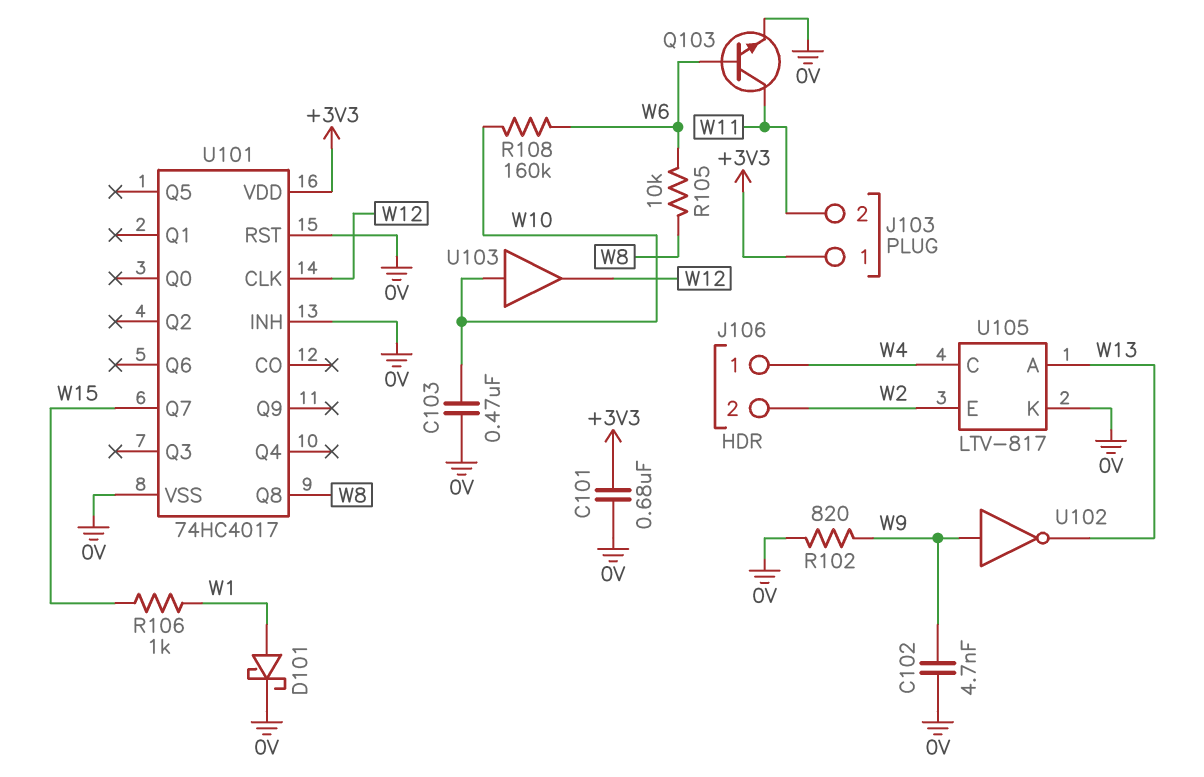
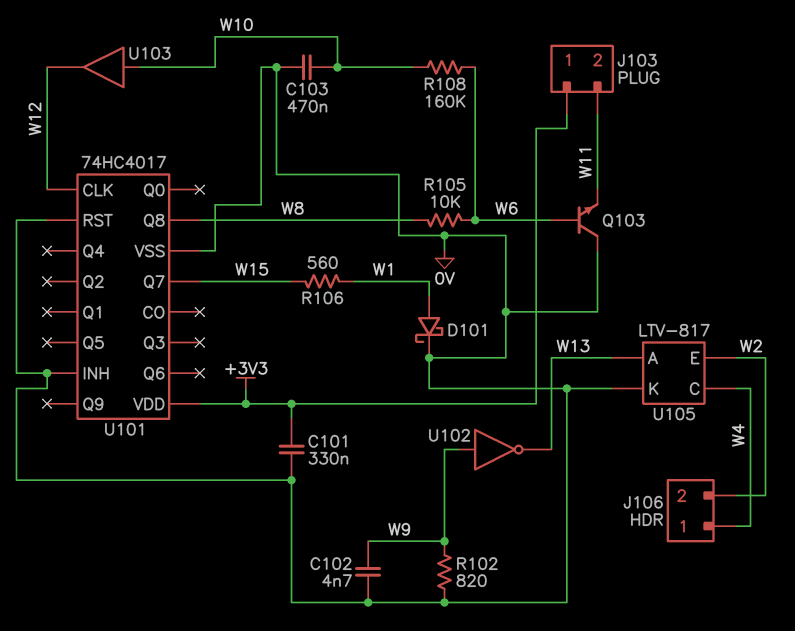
C101: 680nF (+3V3, 0V) -> 330nF (+3V3, 0V)
Q103: NPN (B W6, C W11, E 0V) -> NPN (B W6, C 0V, E W11)
R106: 1k (W1, W15) -> 560 (W1, W15)

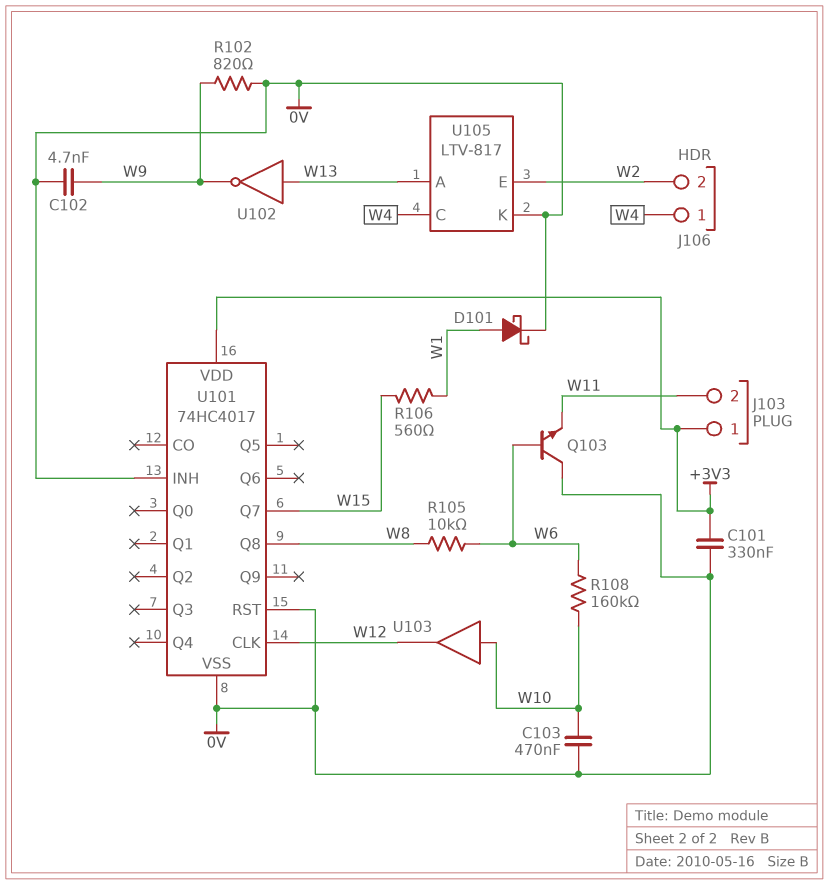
U102: NOT (in W9, out W13) -> NOT (in W13, out W9)

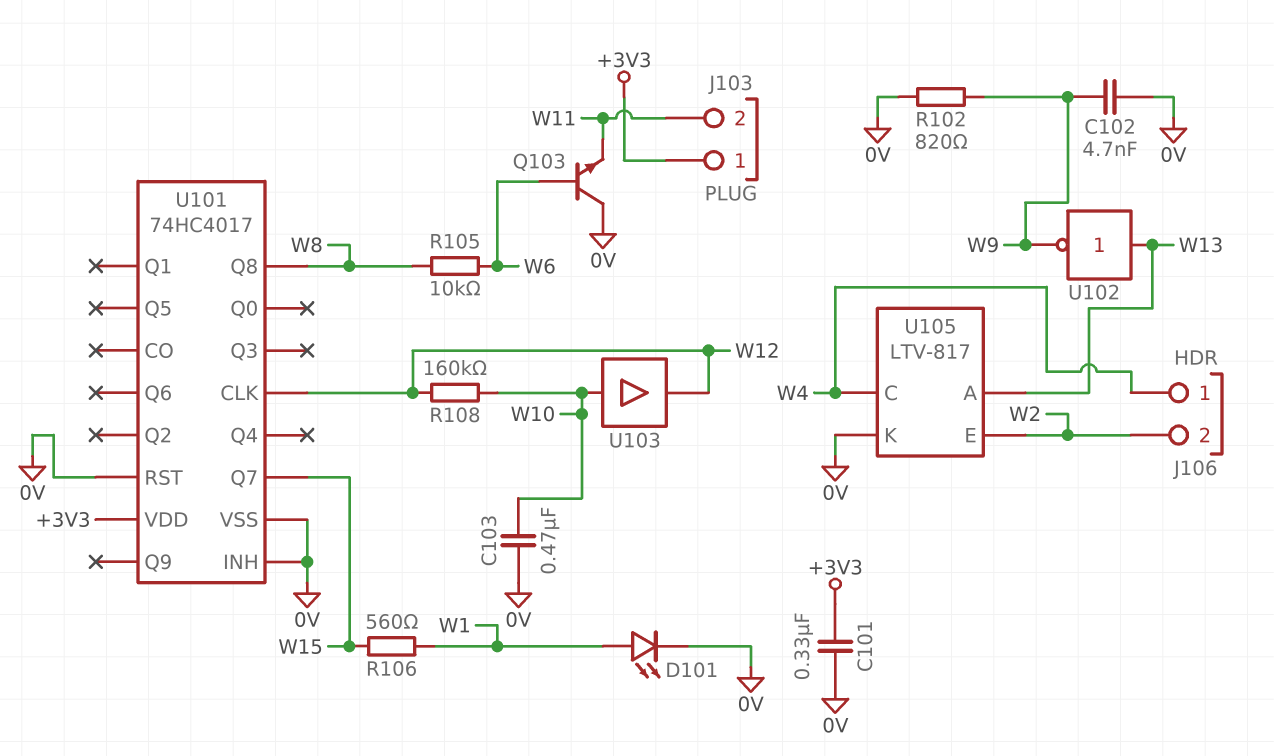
D101: schottky (A W1, K 0V) -> LED (A W1, K 0V)
R108: 160k (W6, W10) -> 160k (W10, W12)

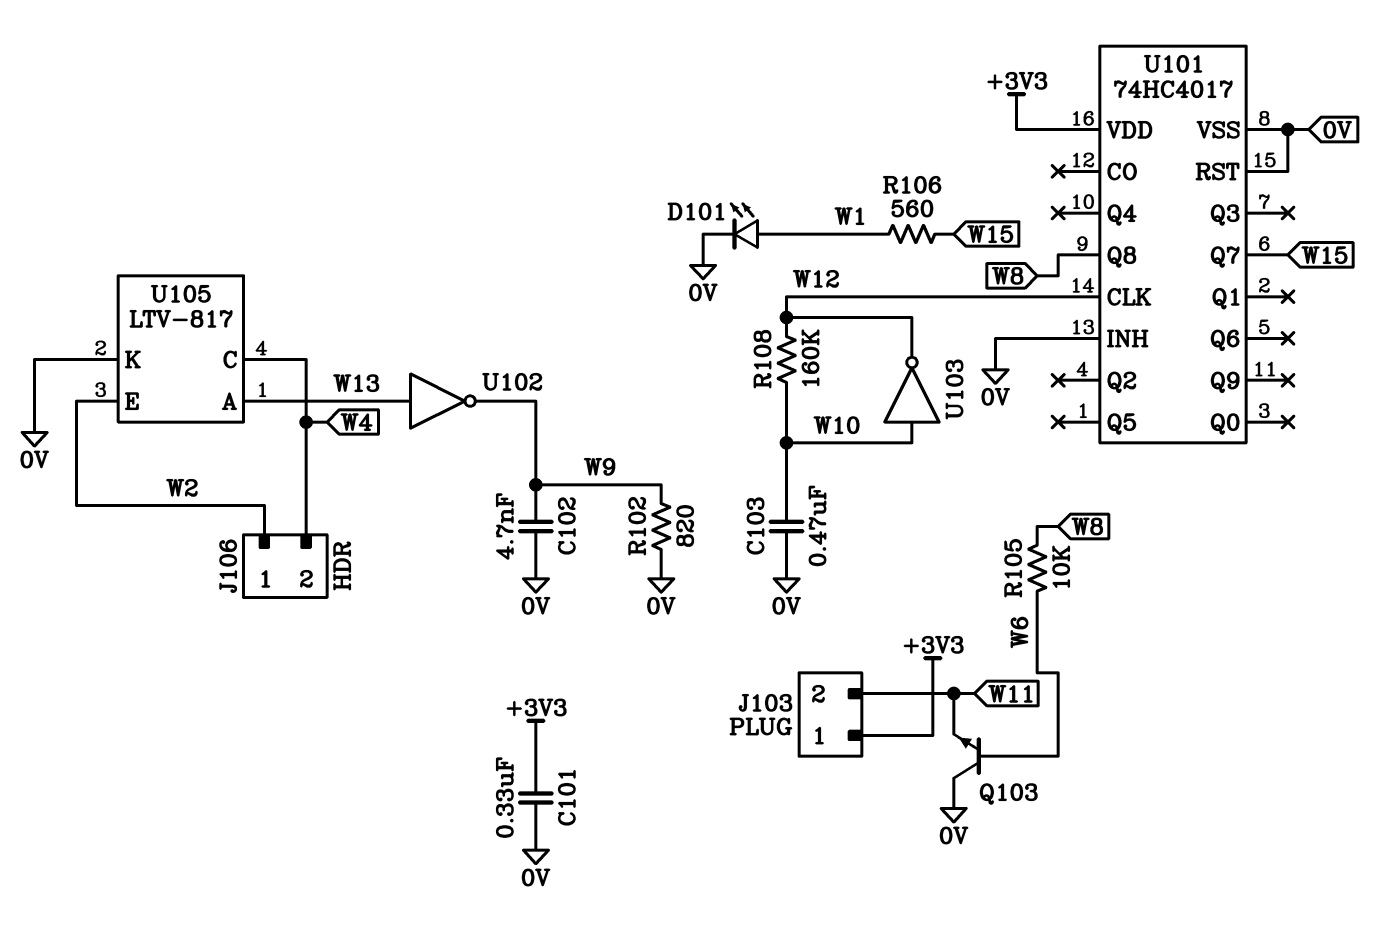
J106 pin 1: W4 -> W2
J106 pin 2: W2 -> W4
U103: buffer (in W10, out W12) -> NOT (in W10, out W12)

